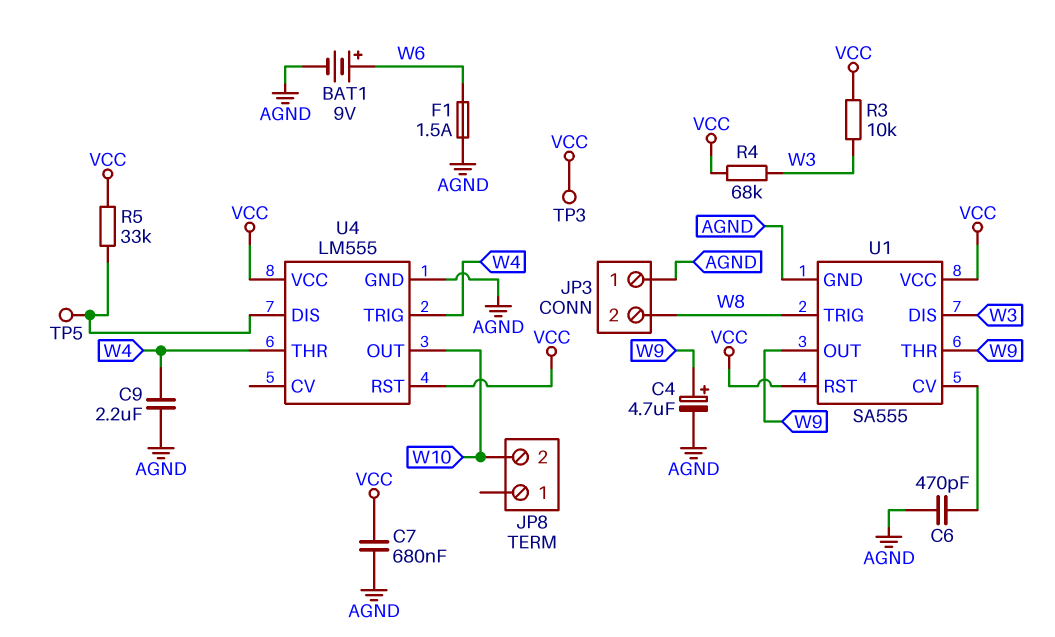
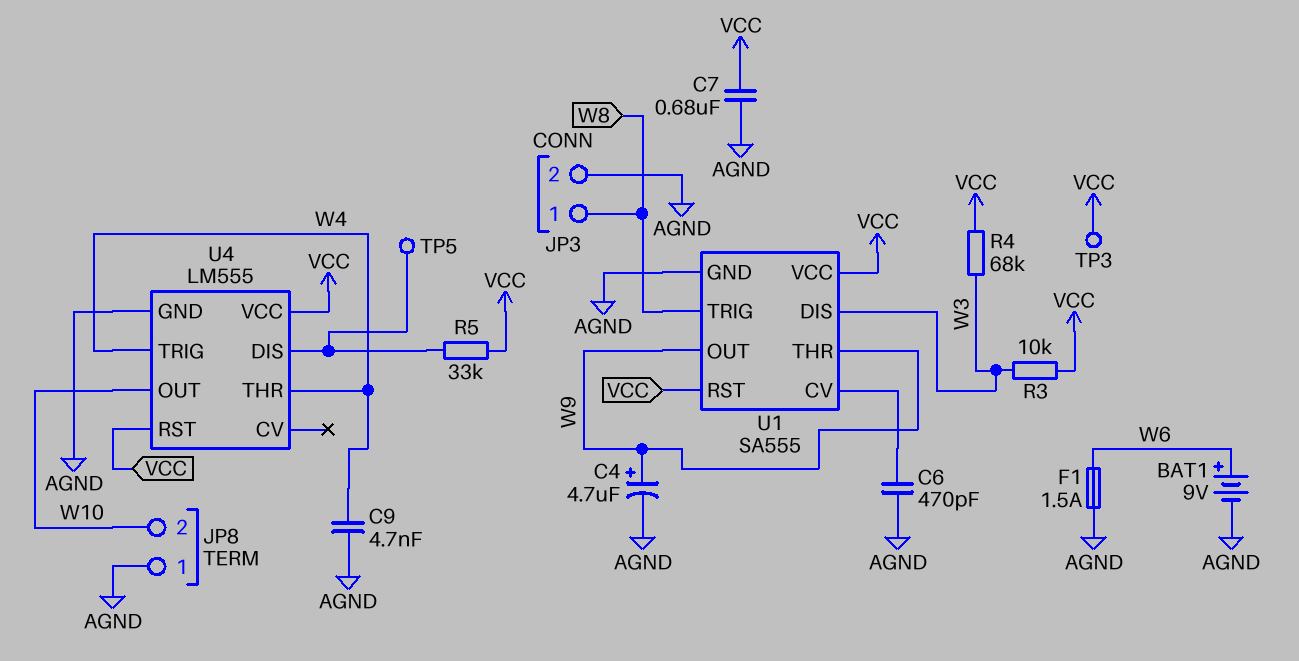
C9: 2.2uF (AGND, W4) -> 4.7nF (AGND, W4)
JP3 pin 1: AGND -> W8
JP3 pin 2: W8 -> AGND
JP8 pin 1: none -> AGND

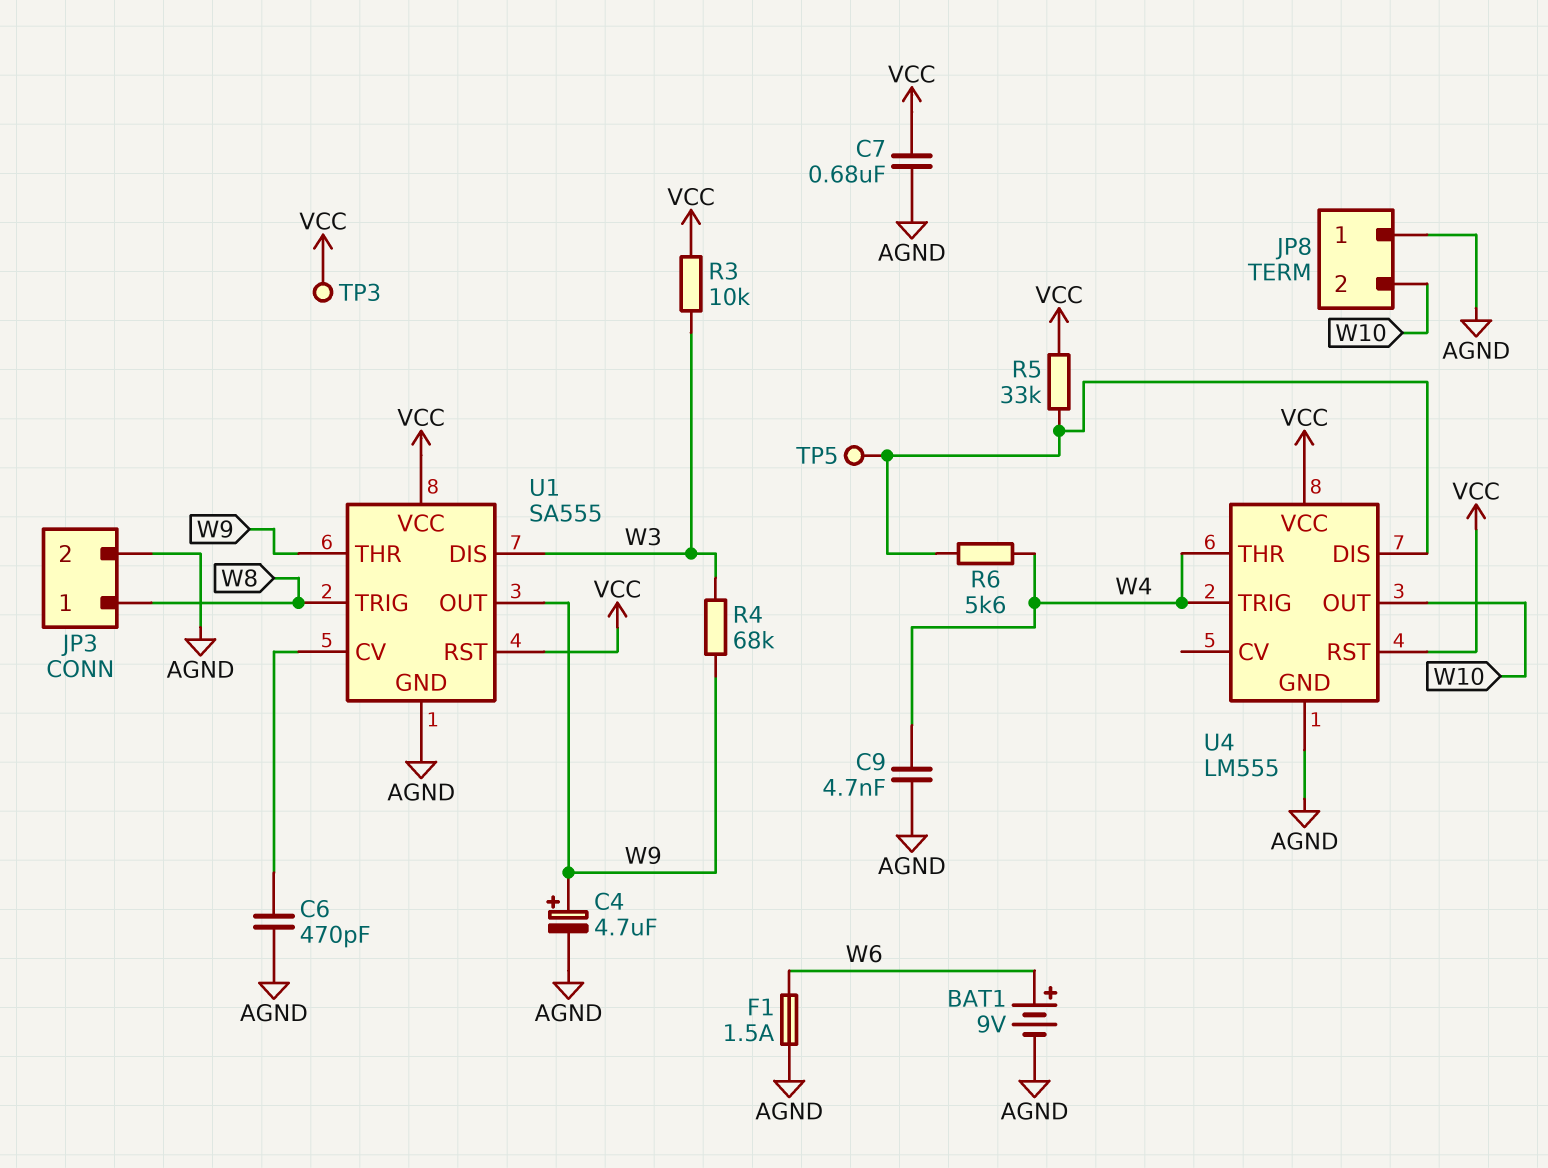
R4: 68k (VCC, W3) -> 68k (W3, W9)
R6: none -> 5.6k (U4/DIS, W4)

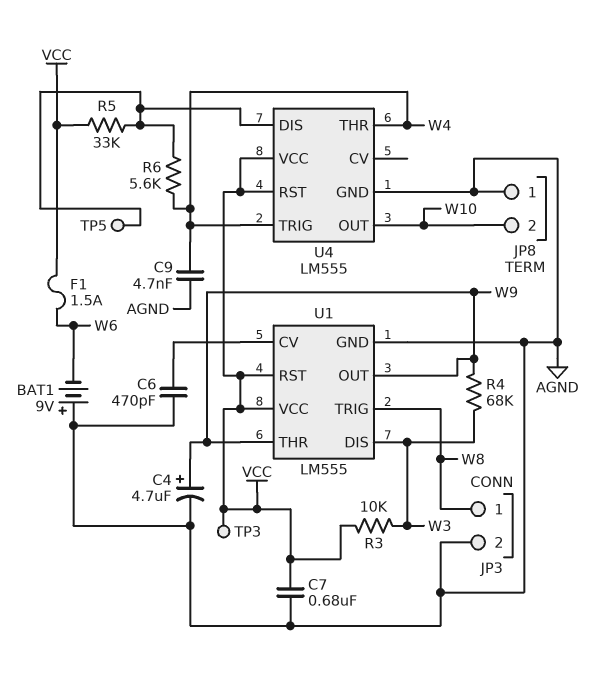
BAT1: 9V (plus W6, minus AGND) -> 9V (plus AGND, minus W6)
F1: 1.5A (AGND, W6) -> 1.5A (VCC, W6)
U1: SA555 -> LM555

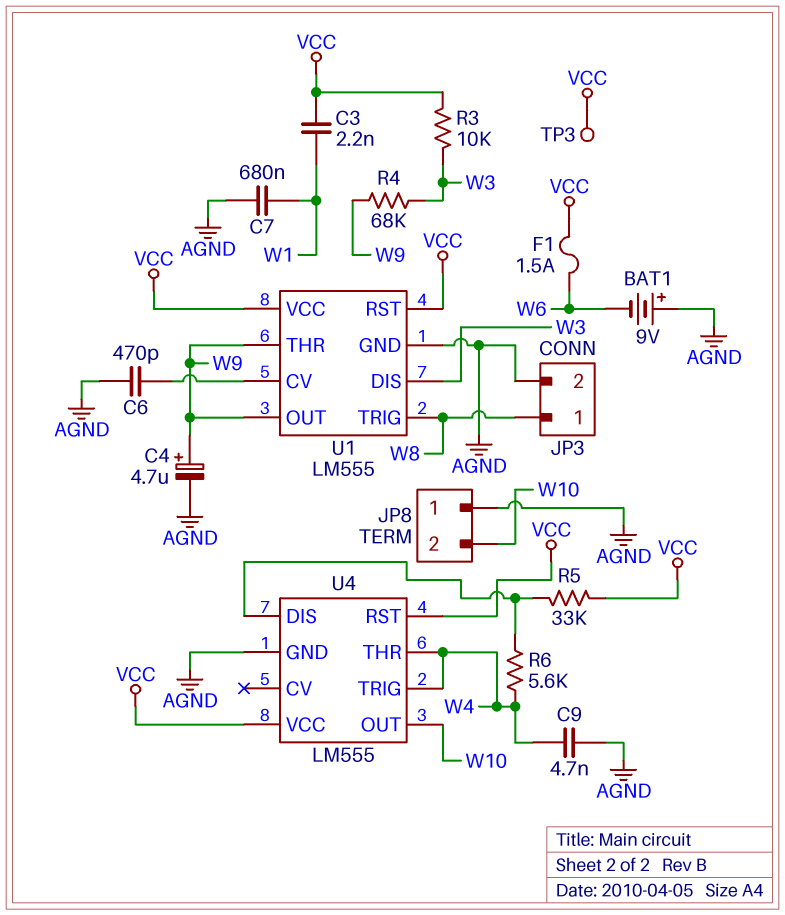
C3: none -> 2.2nF (VCC, W1)
C7: 680nF (AGND, VCC) -> 680nF (AGND, W1)
TP5: test point (U4/DIS) -> none

